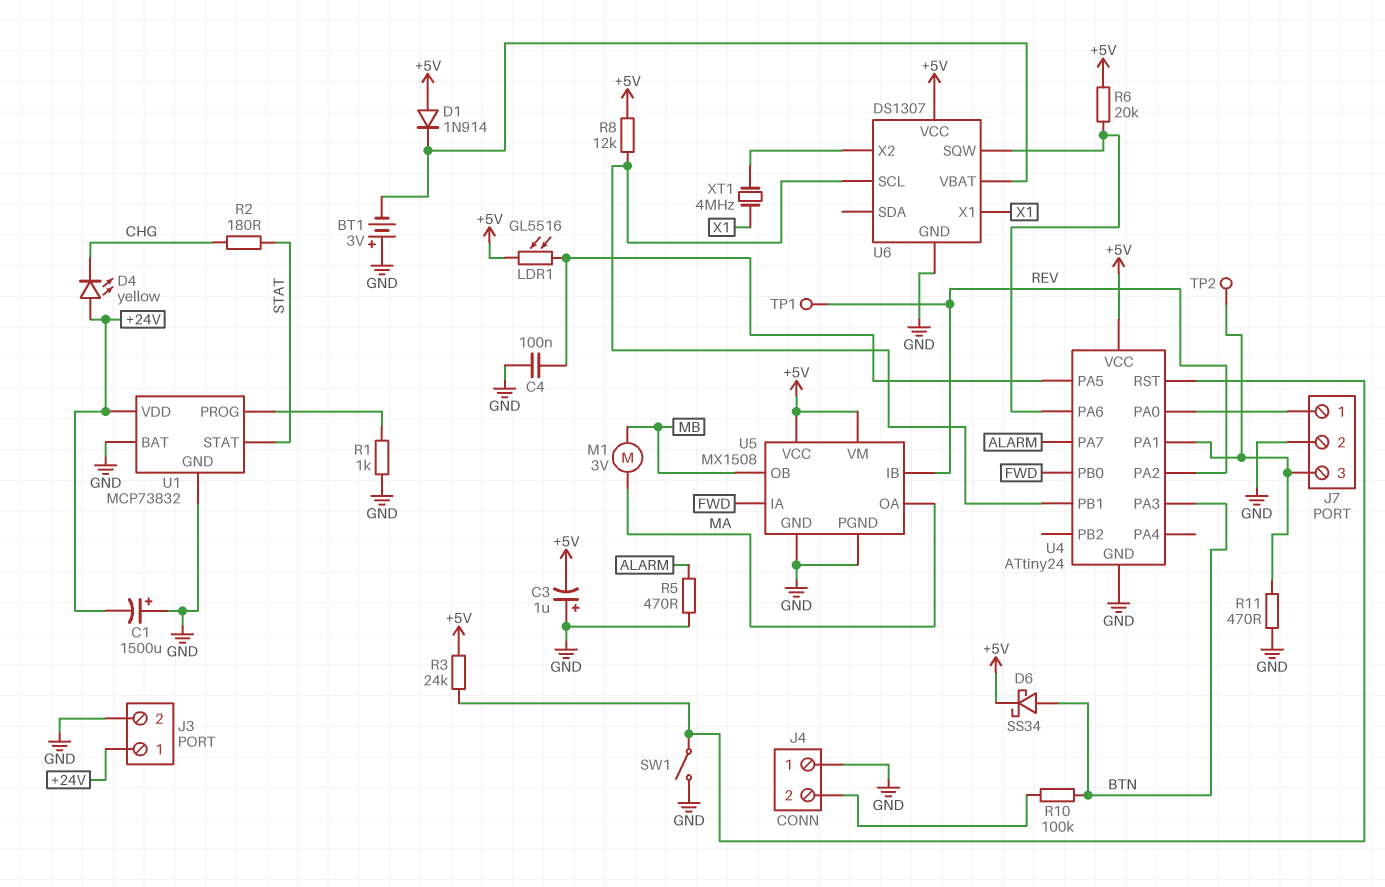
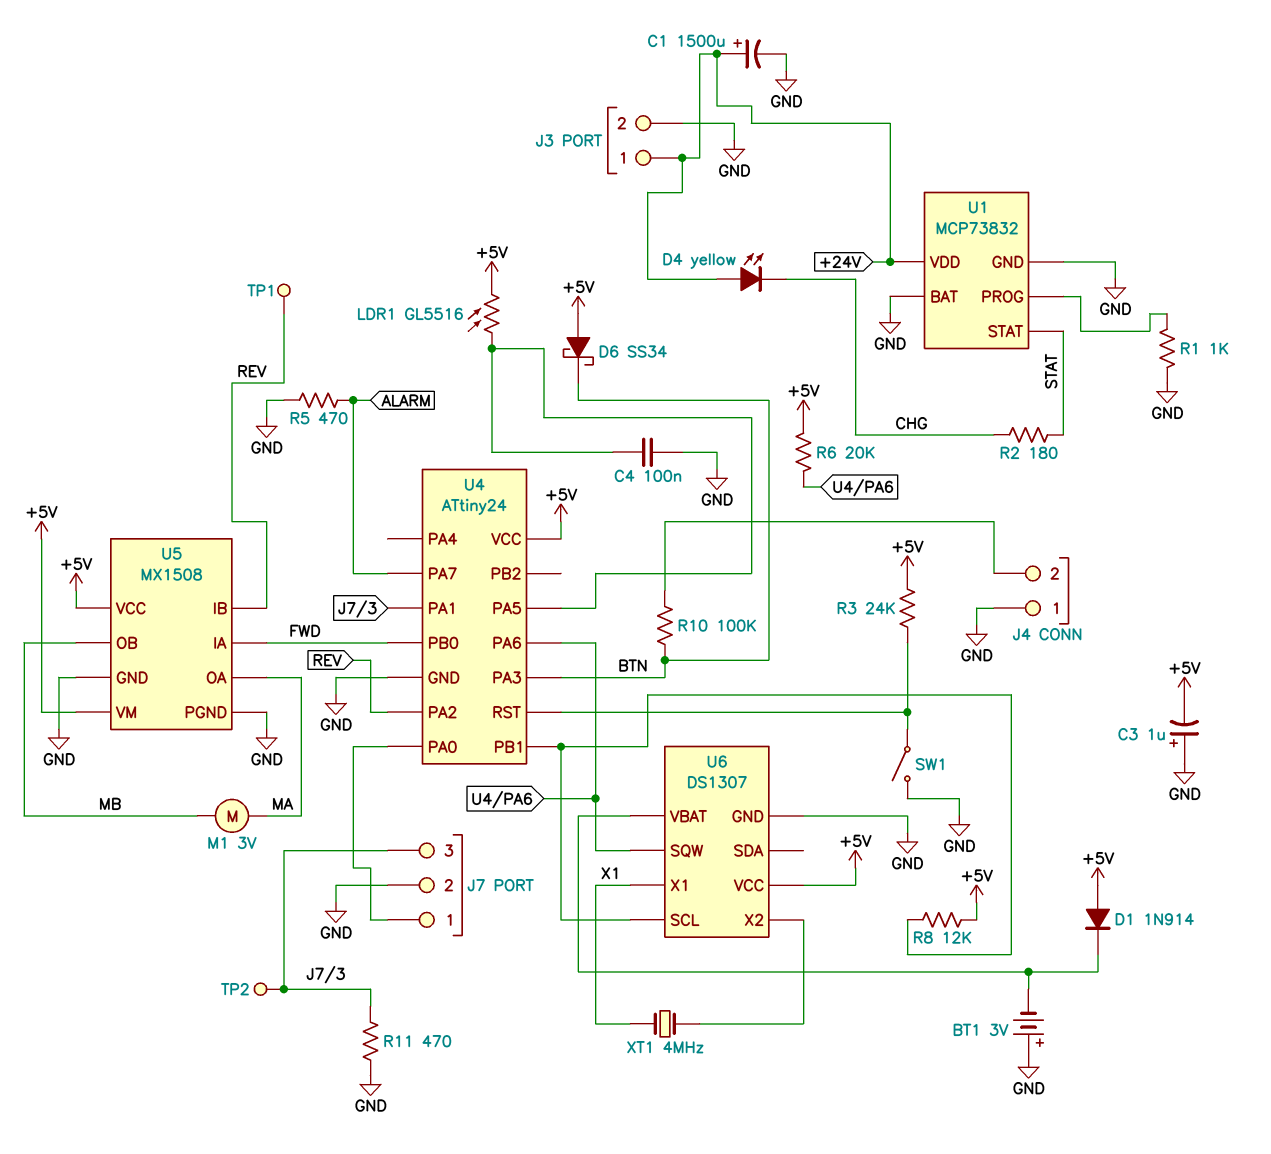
C1: 1500uF (plus GND, minus +24V) -> 1500uF (plus +24V, minus GND)
D6: schottky SS34 (A BTN, K +5V) -> schottky SS34 (A +5V, K BTN)

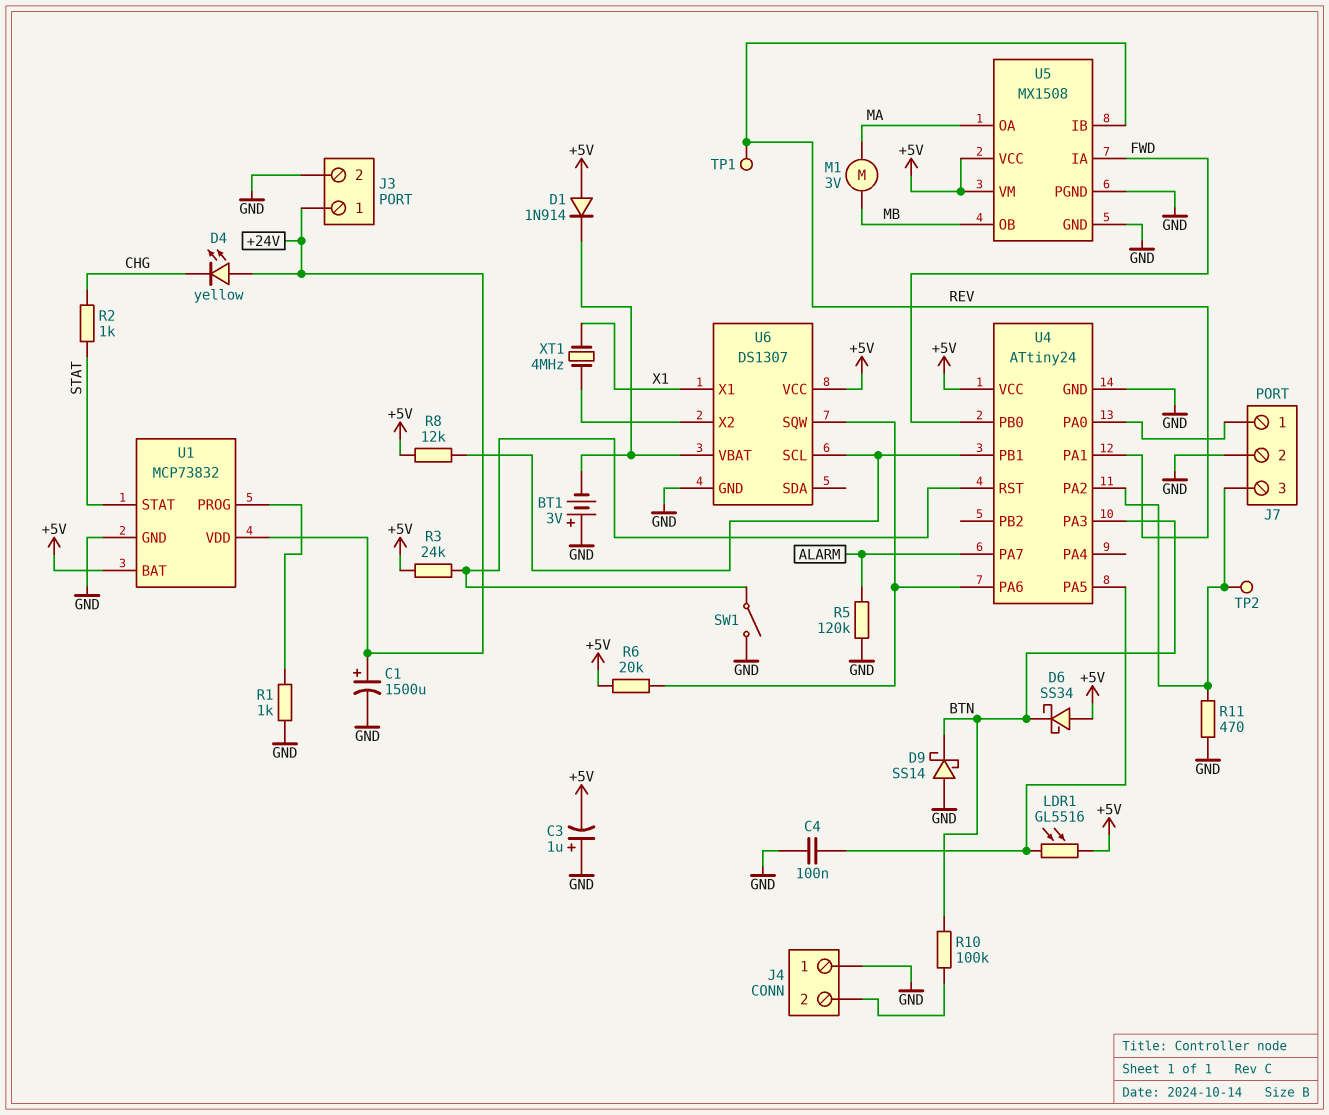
D9: none -> schottky SS14 (A GND, K BTN)
R2: 180 (CHG, STAT) -> 1k (CHG, STAT)
R5: 470 (ALARM, GND) -> 120k (ALARM, GND)
U1 pin BAT: GND -> +5V
U4 pin PA1: J7/3 -> REV
U4 pin PA2: REV -> J7/3

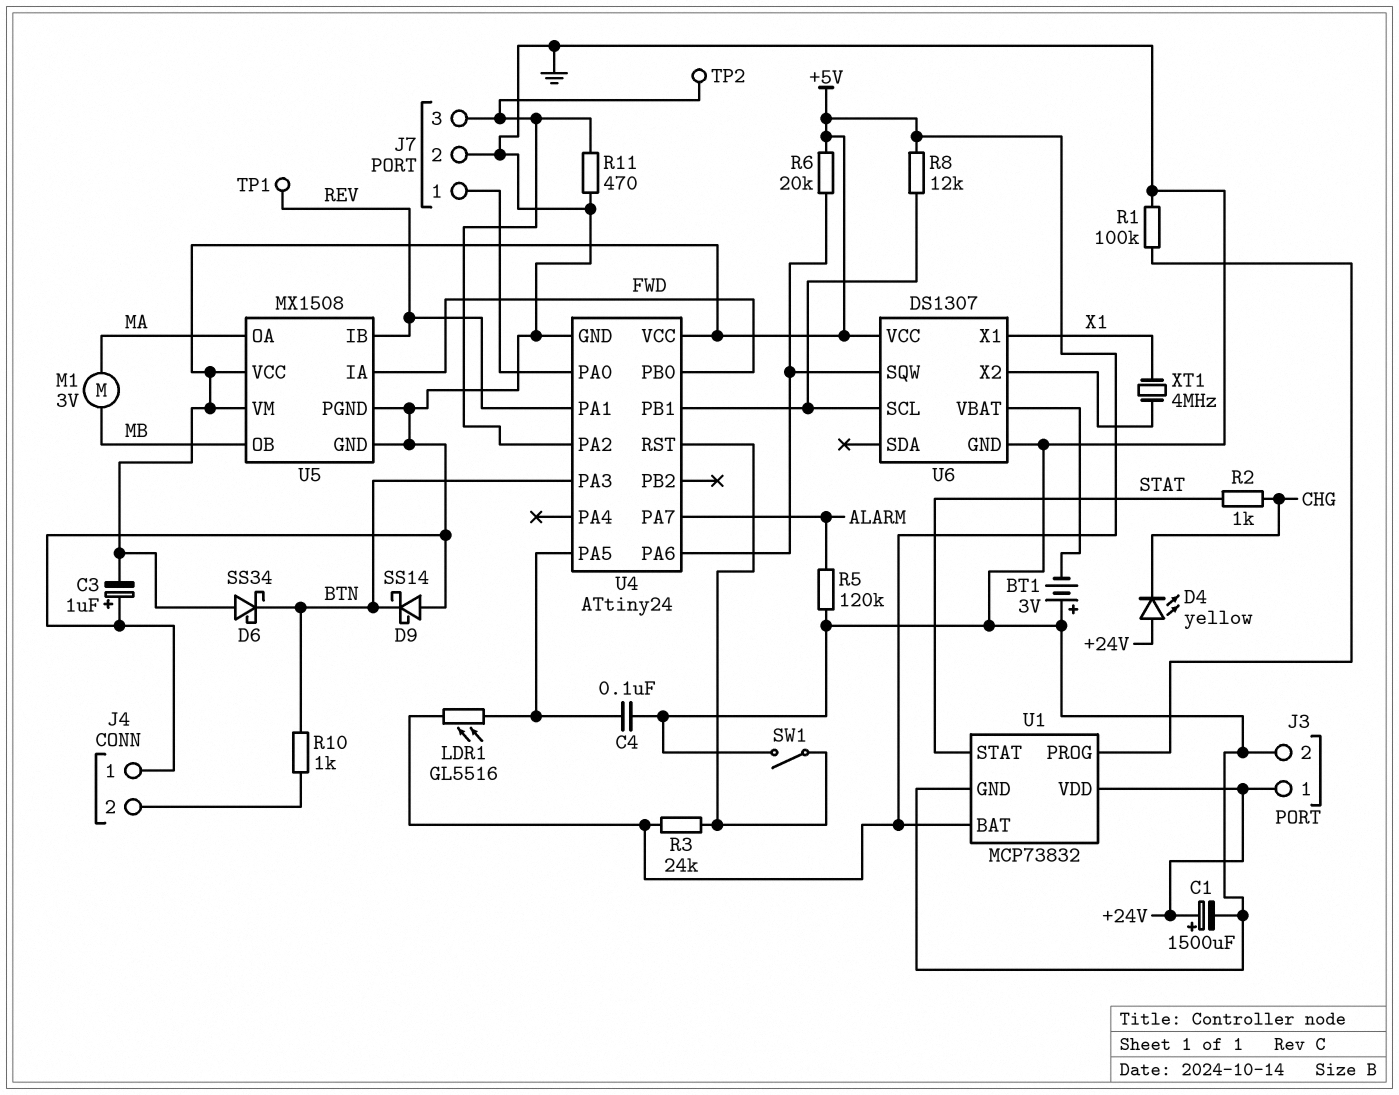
D1: diode 1N914 (A +5V, K U6/VBAT) -> none
R1: 1k (GND, U1/PROG) -> 100k (GND, U1/PROG)
R10: 100k (BTN, J4/2) -> 1k (BTN, J4/2)

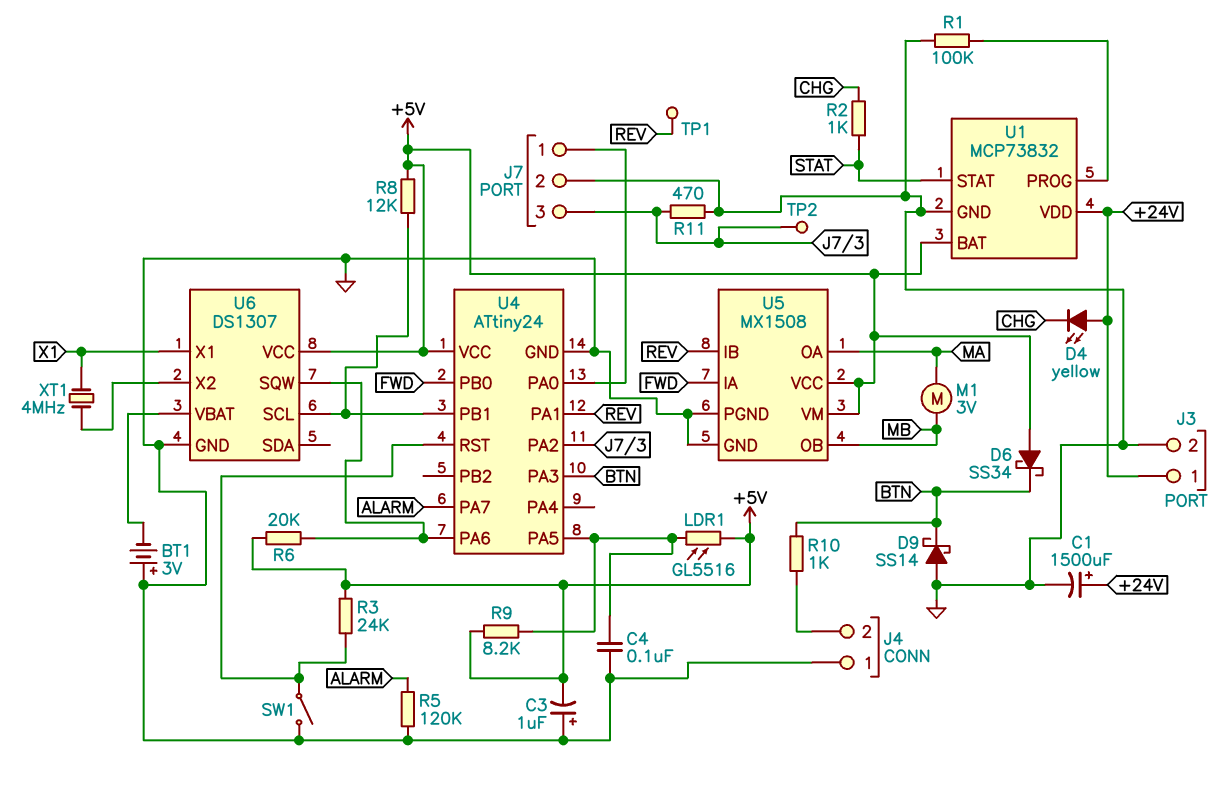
R9: none -> 8.2k (+5V, U4/PA5)

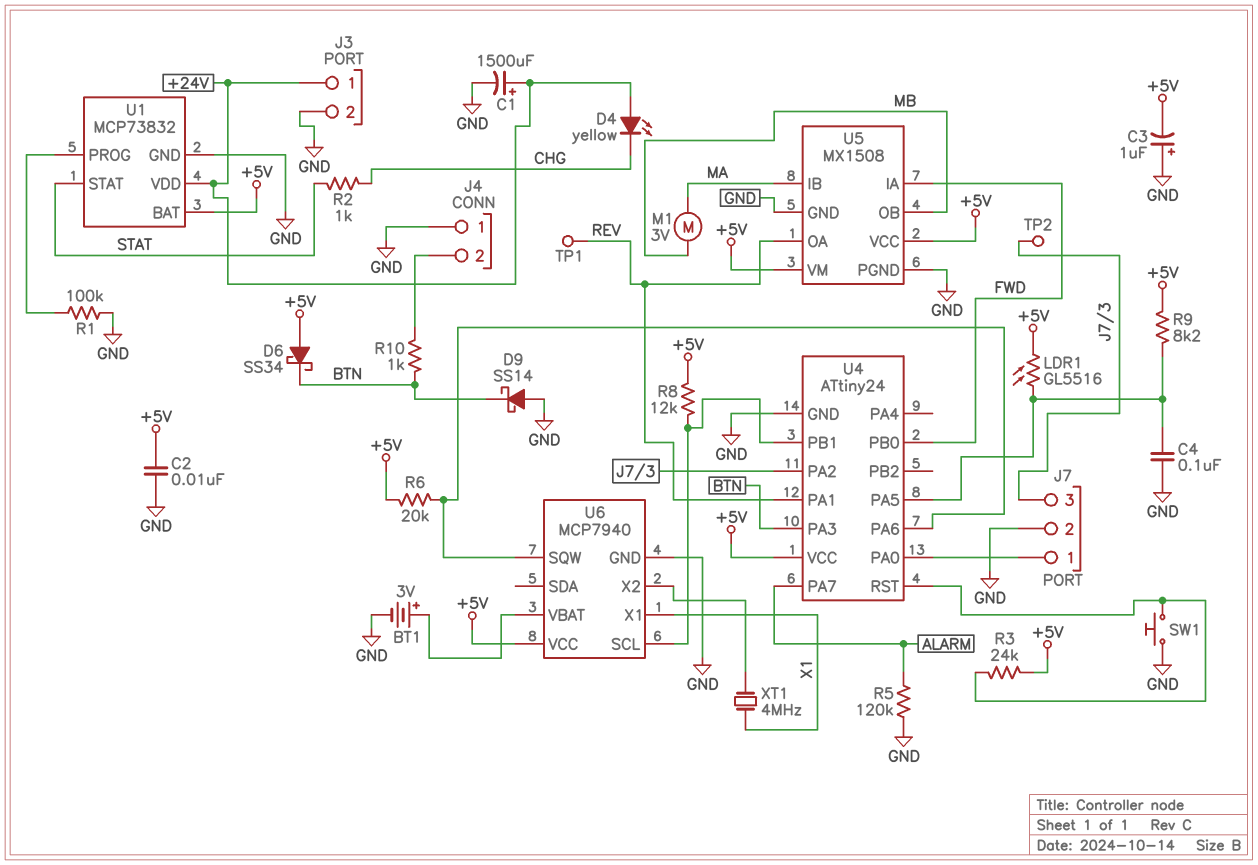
BT1: 3V (plus GND, minus U6/VBAT) -> 3V (plus U6/VBAT, minus GND)
C2: none -> 10nF (+5V, GND)
R11: 470 (GND, J7/3) -> none
SW1: switch (GND, U4/RST) -> button (GND, U4/RST)
U5 pin IB: REV -> MA
U5 pin OA: MA -> REV
U6: DS1307 -> MCP7940

